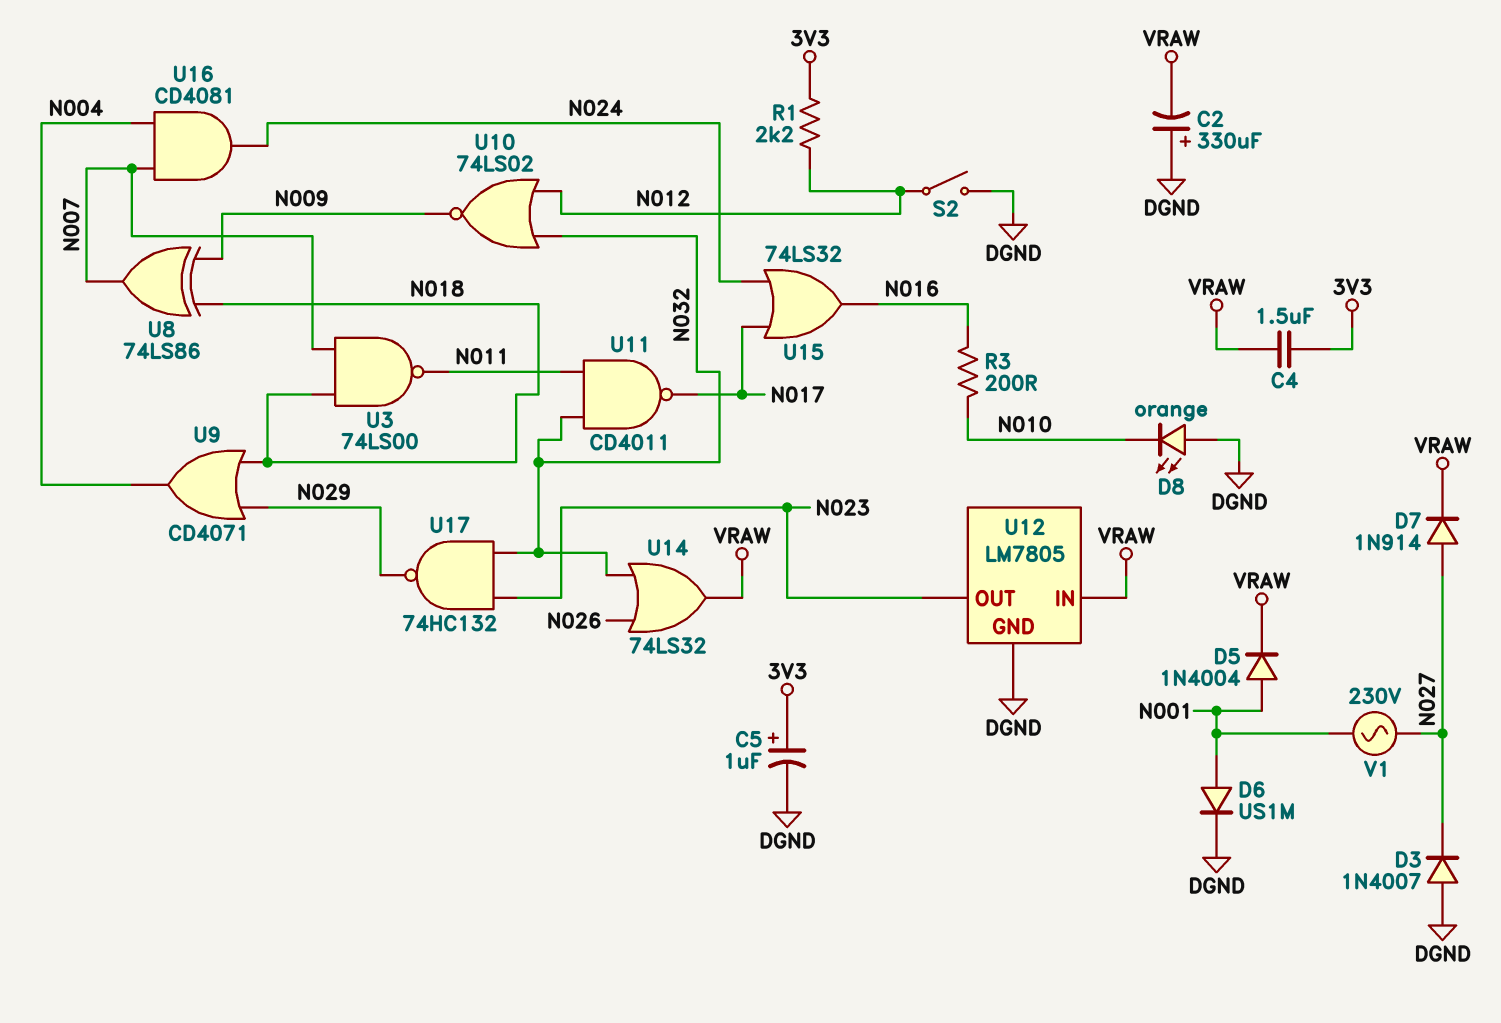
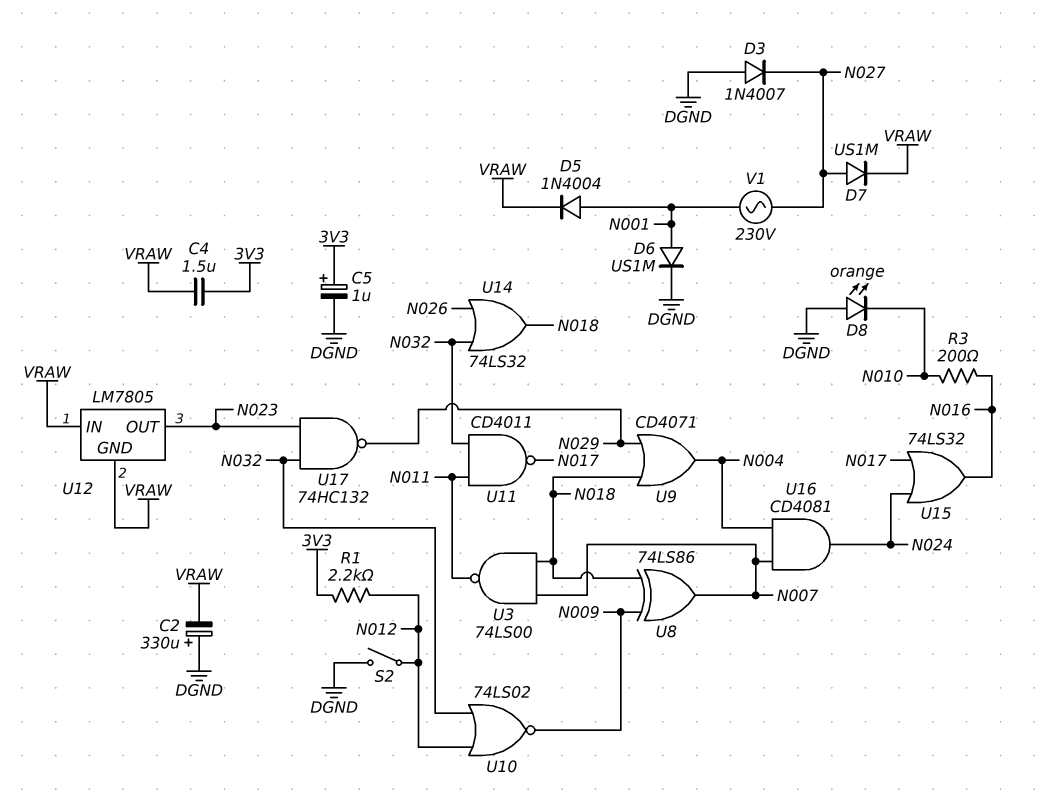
D7: diode 1N914 (A N027, K VRAW) -> diode US1M (A N027, K VRAW)
U12 pin GND: DGND -> VRAW
U14: OR 74LS32 (in N026, in N032, out VRAW) -> OR 74LS32 (in N026, in N032, out N018)

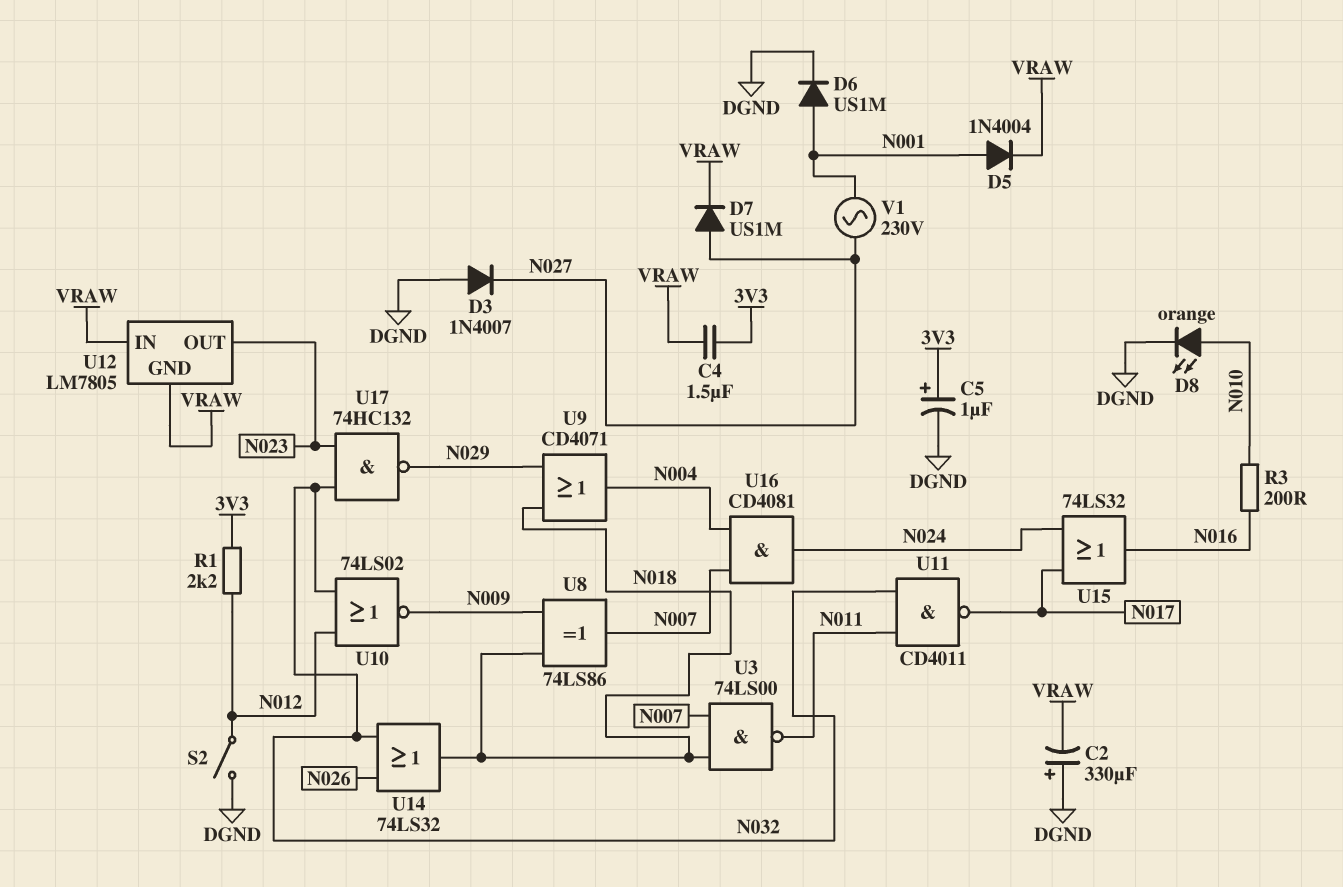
D8: LED orange (A DGND, K N010) -> LED orange (A N010, K DGND)

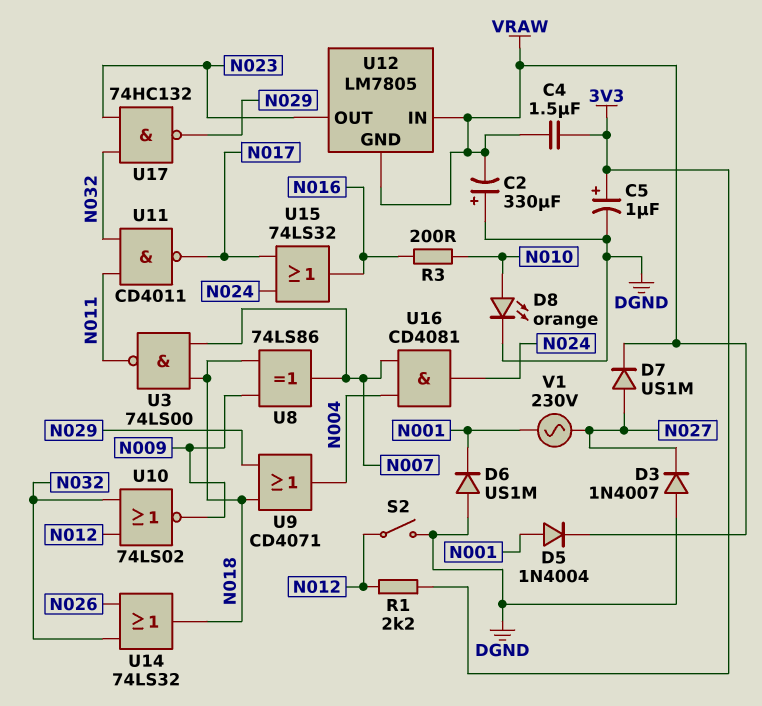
D6: diode US1M (A N001, K DGND) -> diode US1M (A DGND, K N001)

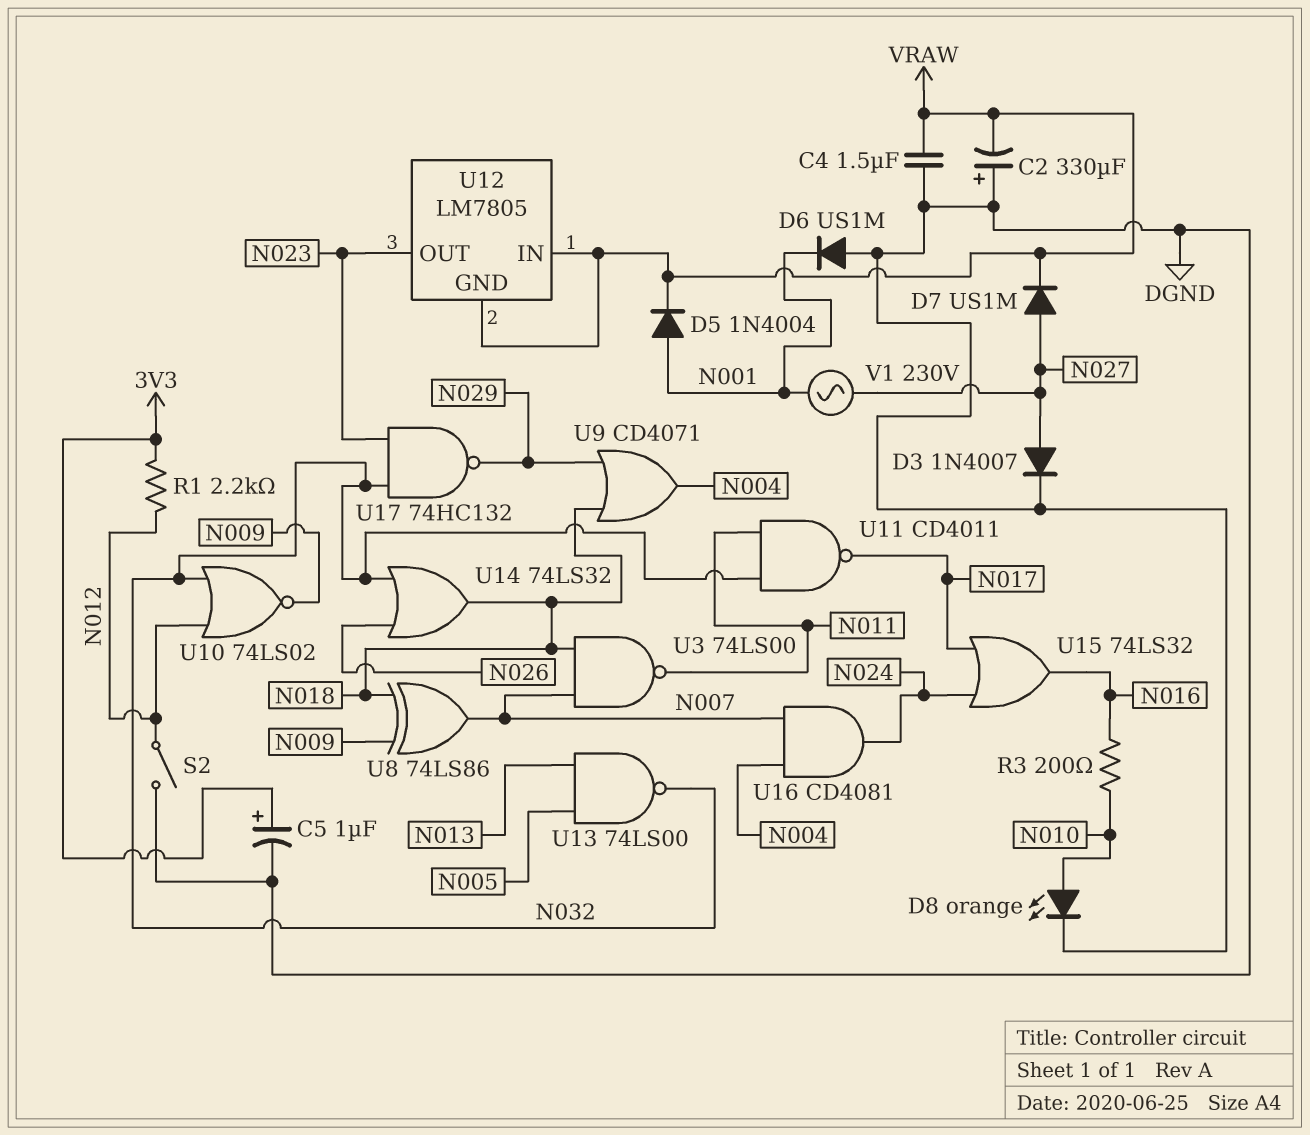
C4: 1.5uF (3V3, VRAW) -> 1.5uF (DGND, VRAW)
D3: diode 1N4007 (A DGND, K N027) -> diode 1N4007 (A N027, K DGND)
U13: none -> NAND 74LS00 (in N005, in N013, out N032)

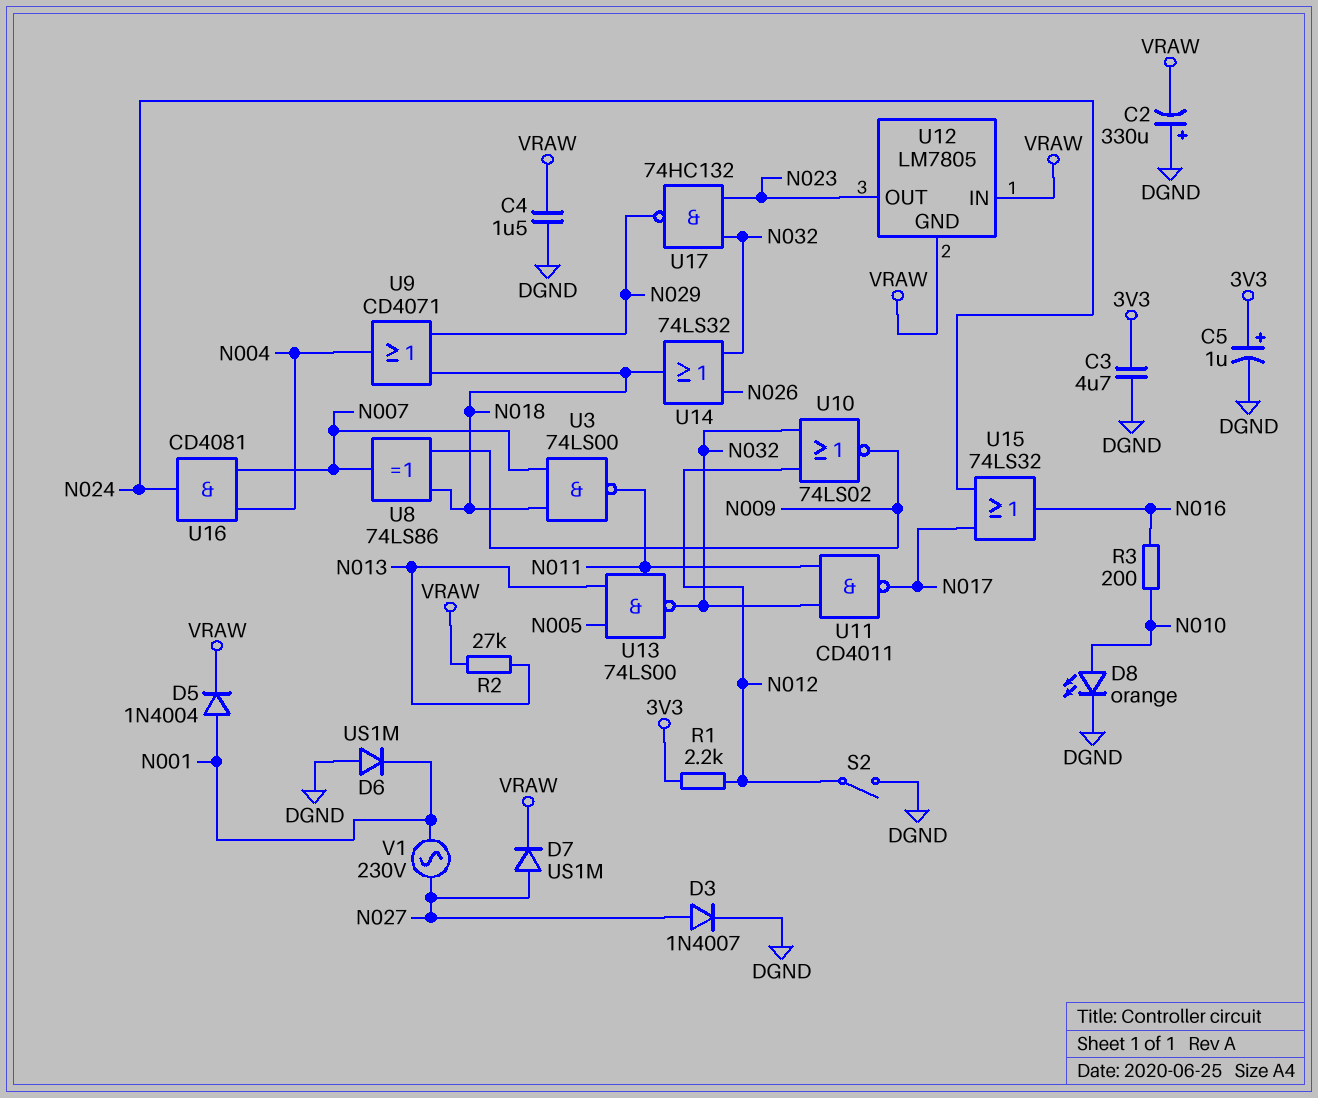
C3: none -> 4.7uF (3V3, DGND)
R2: none -> 27k (N013, VRAW)

